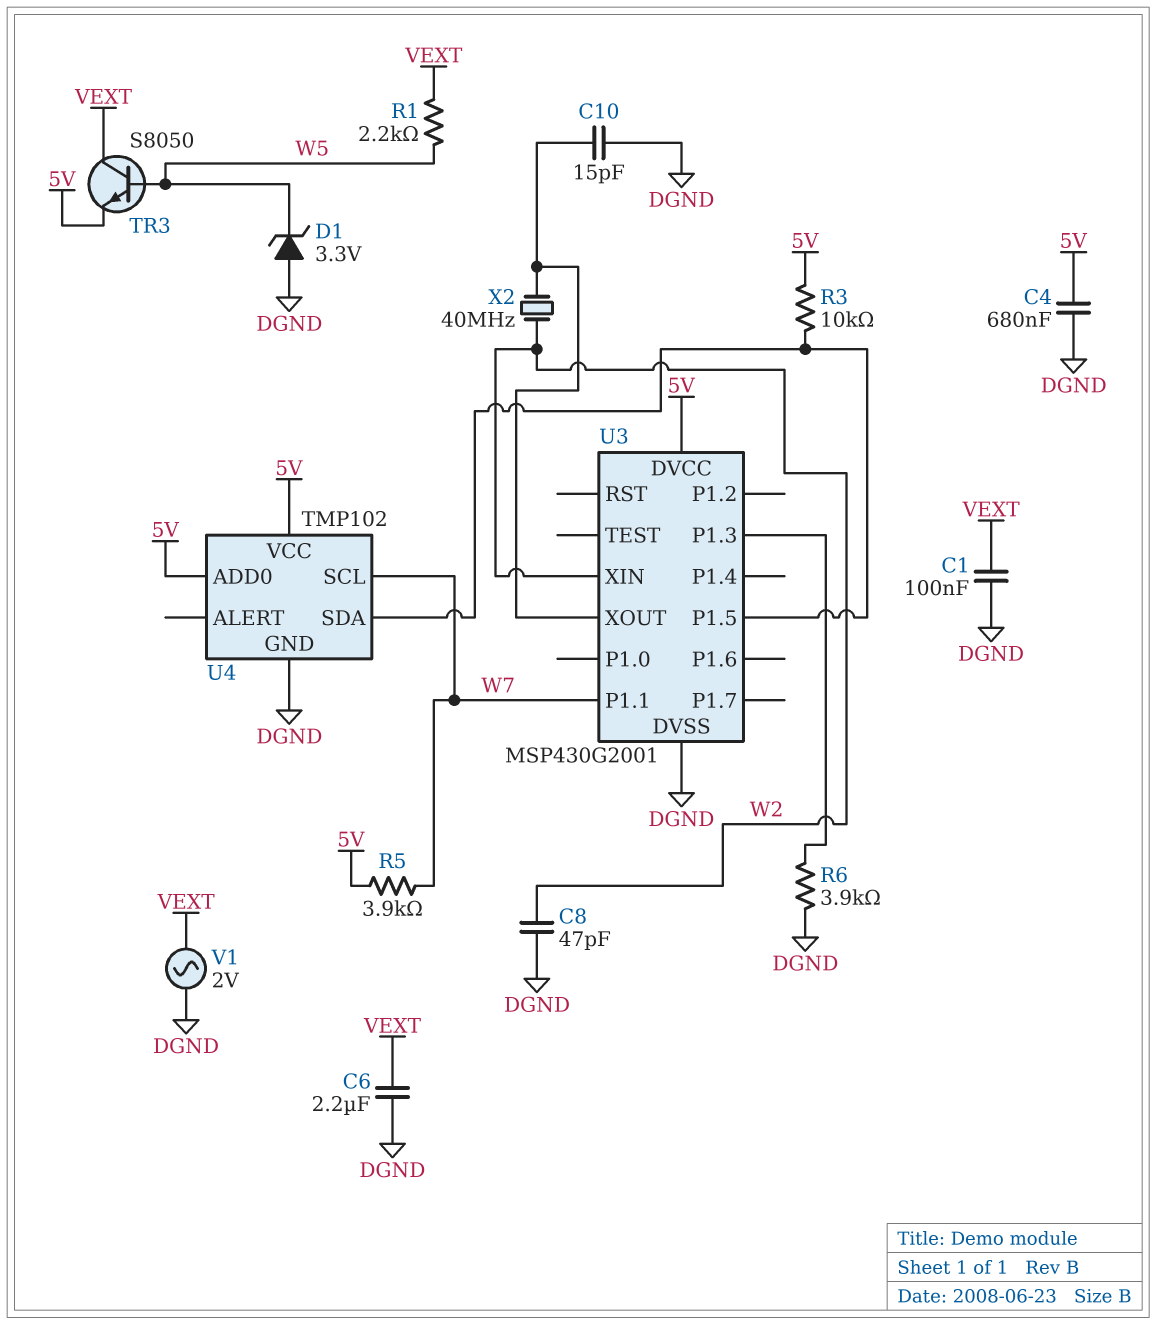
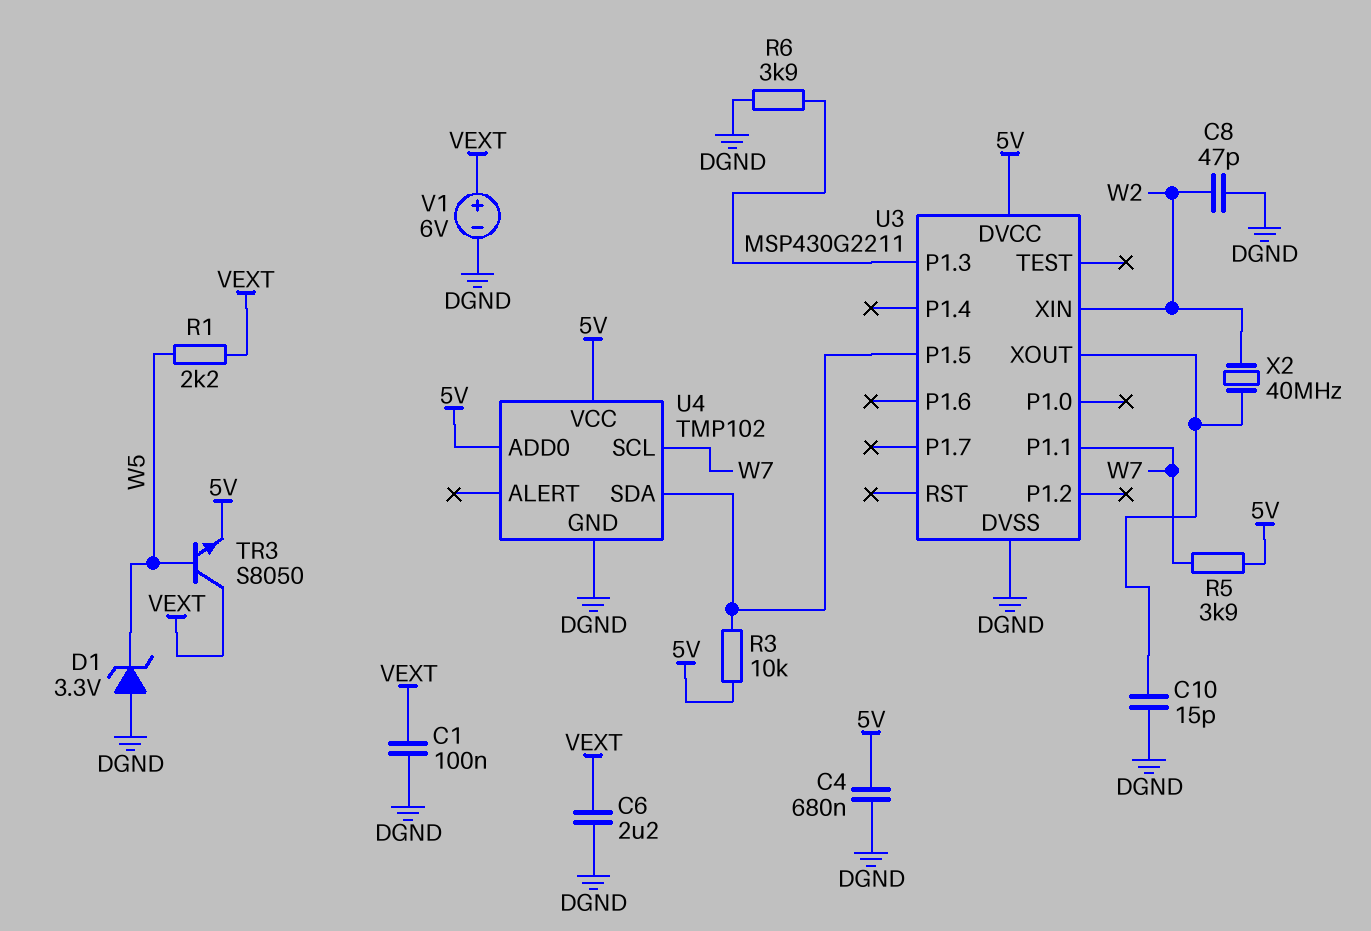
U3: MSP430G2001 -> MSP430G2211
V1: AC 2V (DGND, VEXT) -> 6V (plus VEXT, minus DGND)

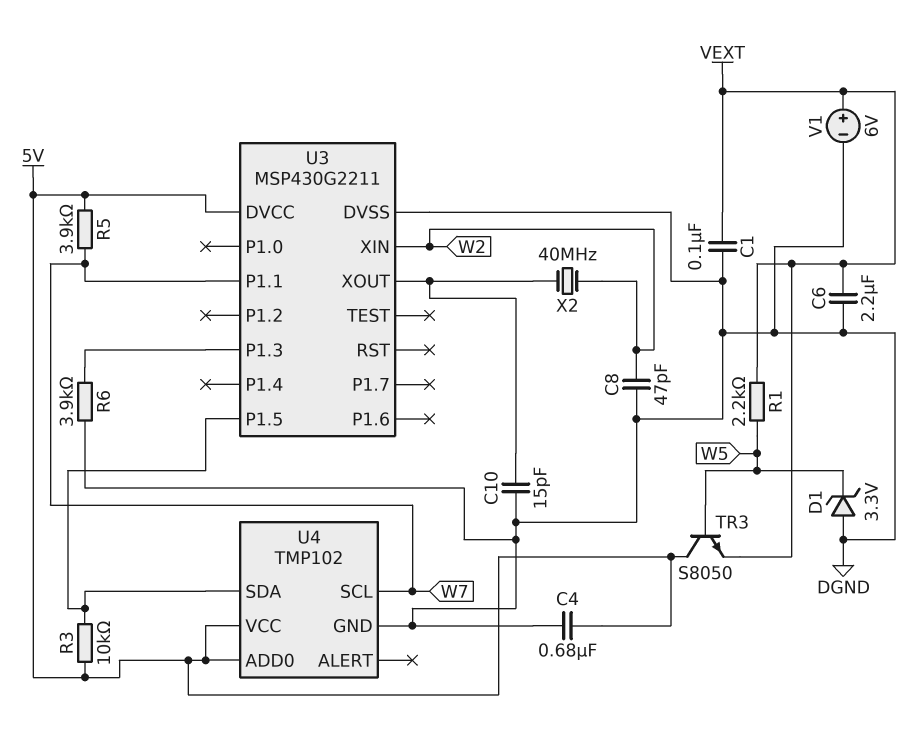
TR3: NPN S8050 (B W5, C VEXT, E 5V) -> NPN S8050 (B W5, C 5V, E VEXT)

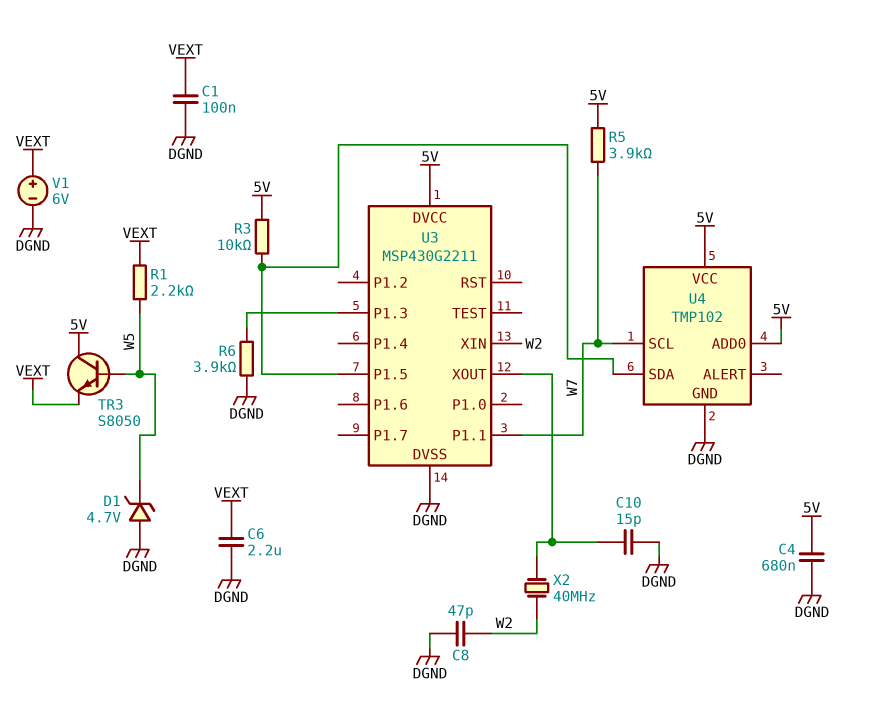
D1: zener 3.3V (A DGND, K W5) -> zener 4.7V (A DGND, K W5)

